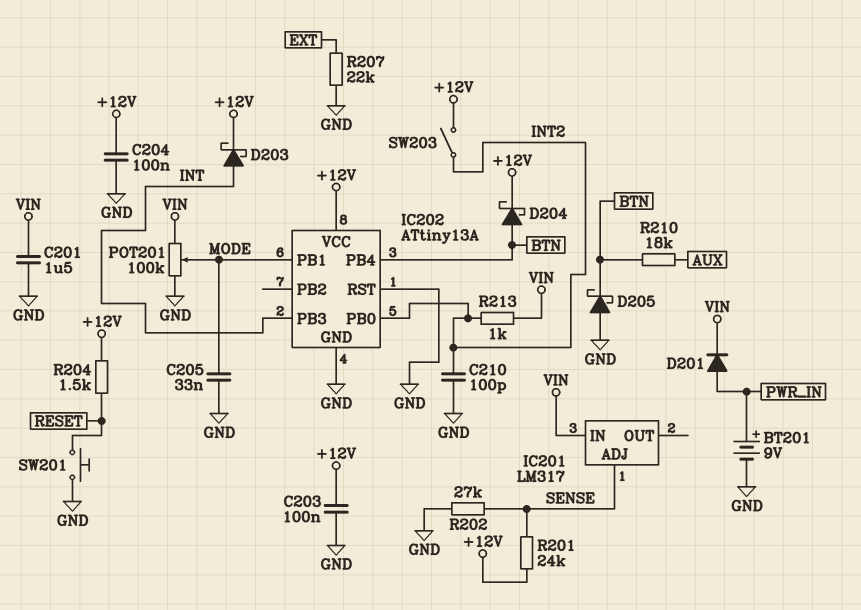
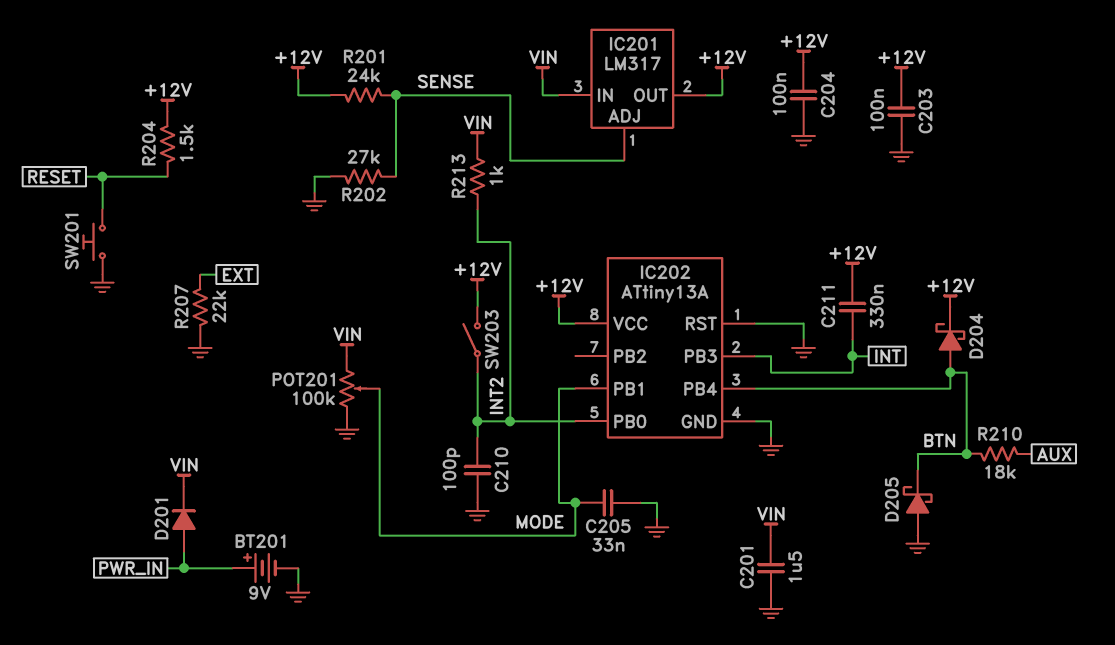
C211: none -> 330nF (+12V, INT)
D203: schottky (A INT, K +12V) -> none
IC201 pin OUT: none -> +12V

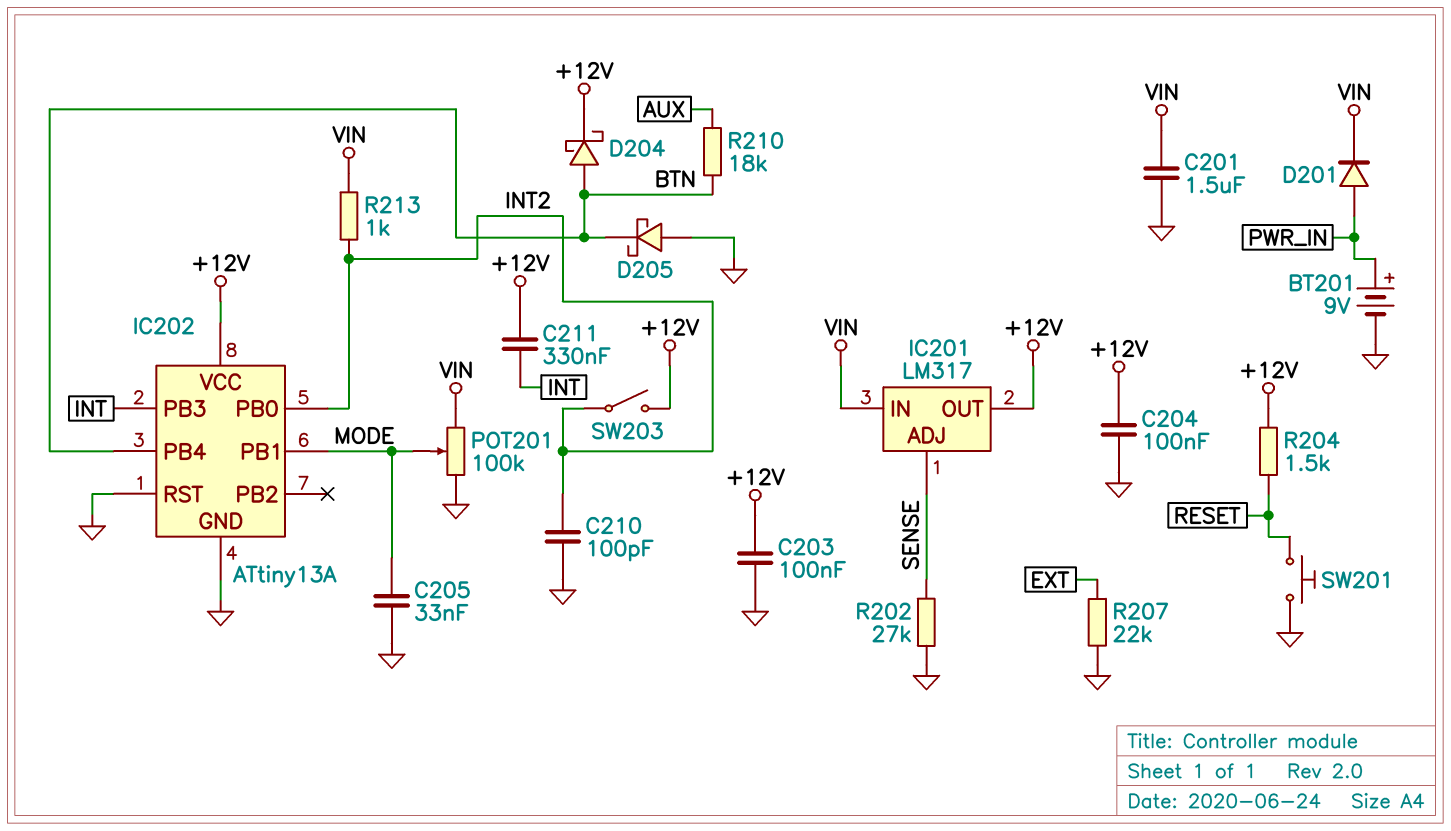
R201: 24k (+12V, SENSE) -> none

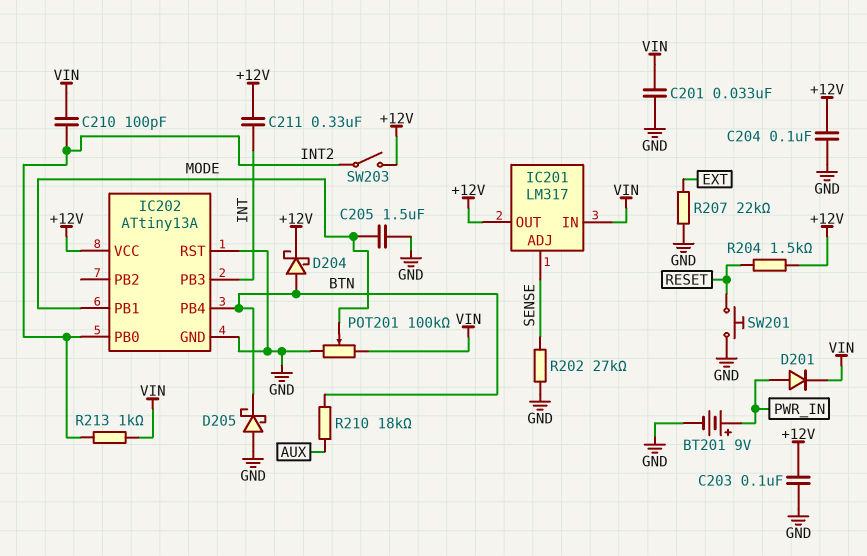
C201: 1.5uF (GND, VIN) -> 33nF (GND, VIN)
C205: 33nF (GND, MODE) -> 1.5uF (GND, MODE)
C210: 100pF (GND, INT2) -> 100pF (INT2, VIN)

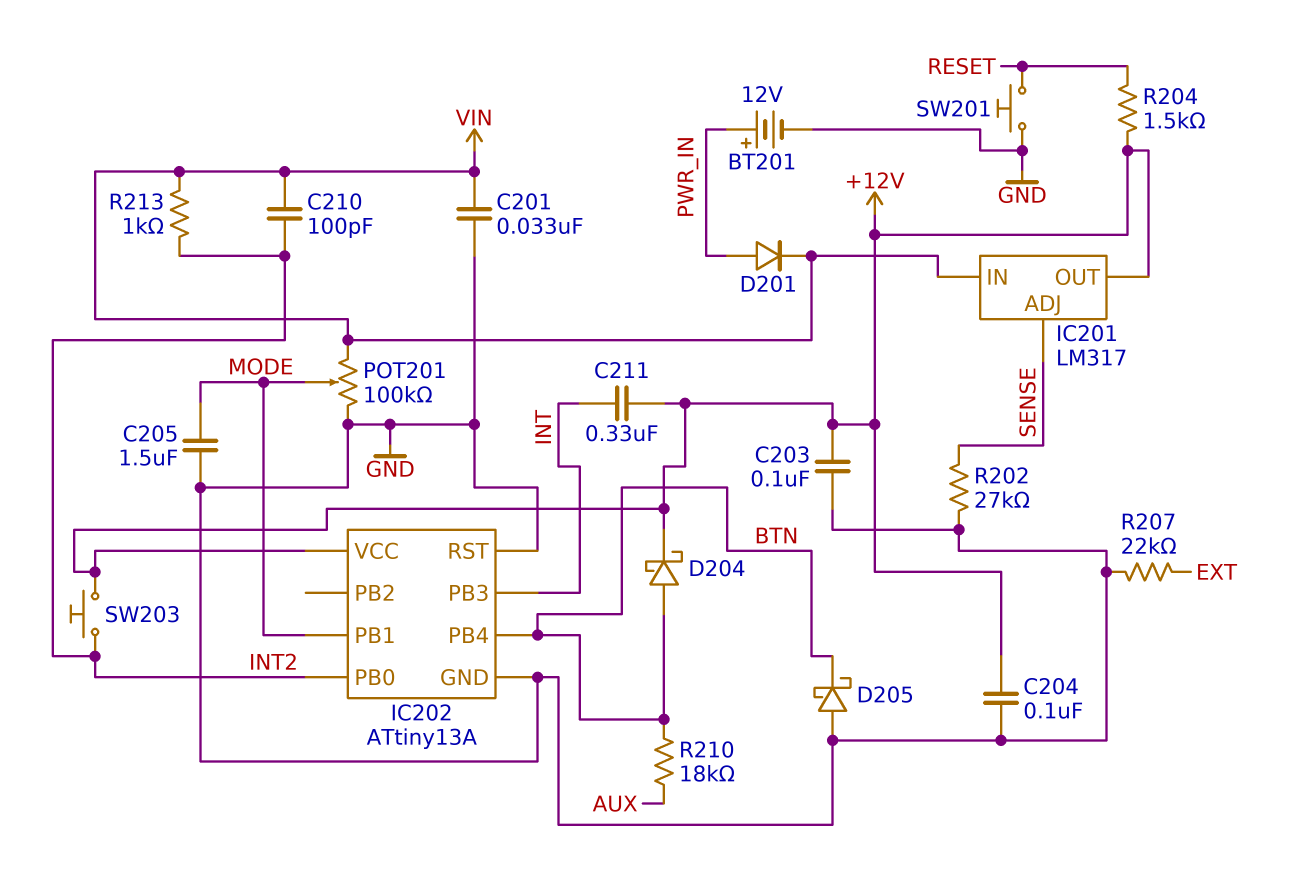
BT201: 9V (plus PWR_IN, minus GND) -> 12V (plus PWR_IN, minus GND)
SW203: switch (+12V, INT2) -> button (+12V, INT2)

